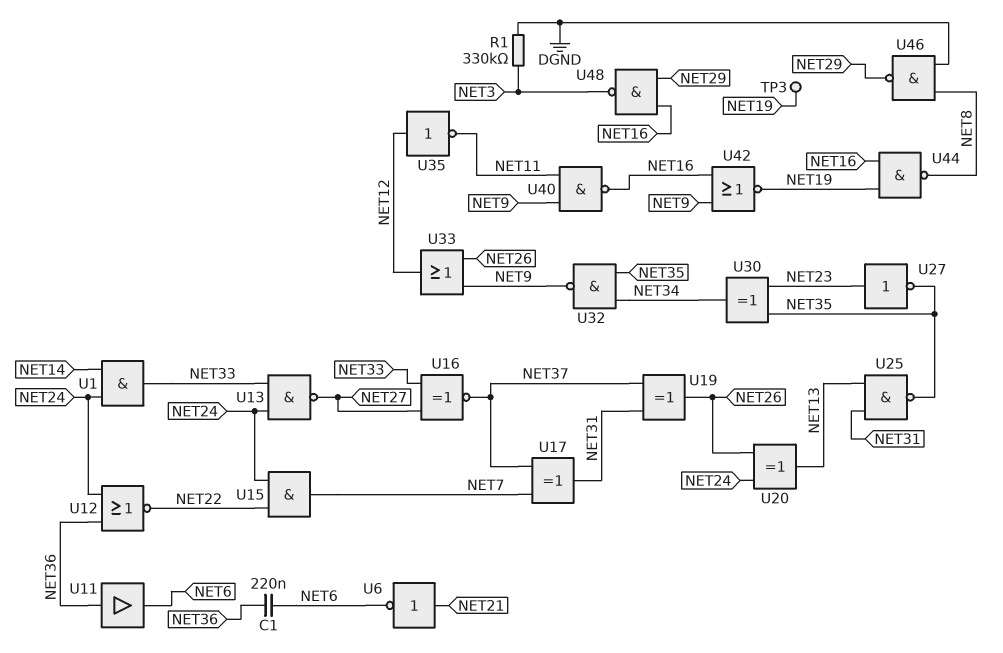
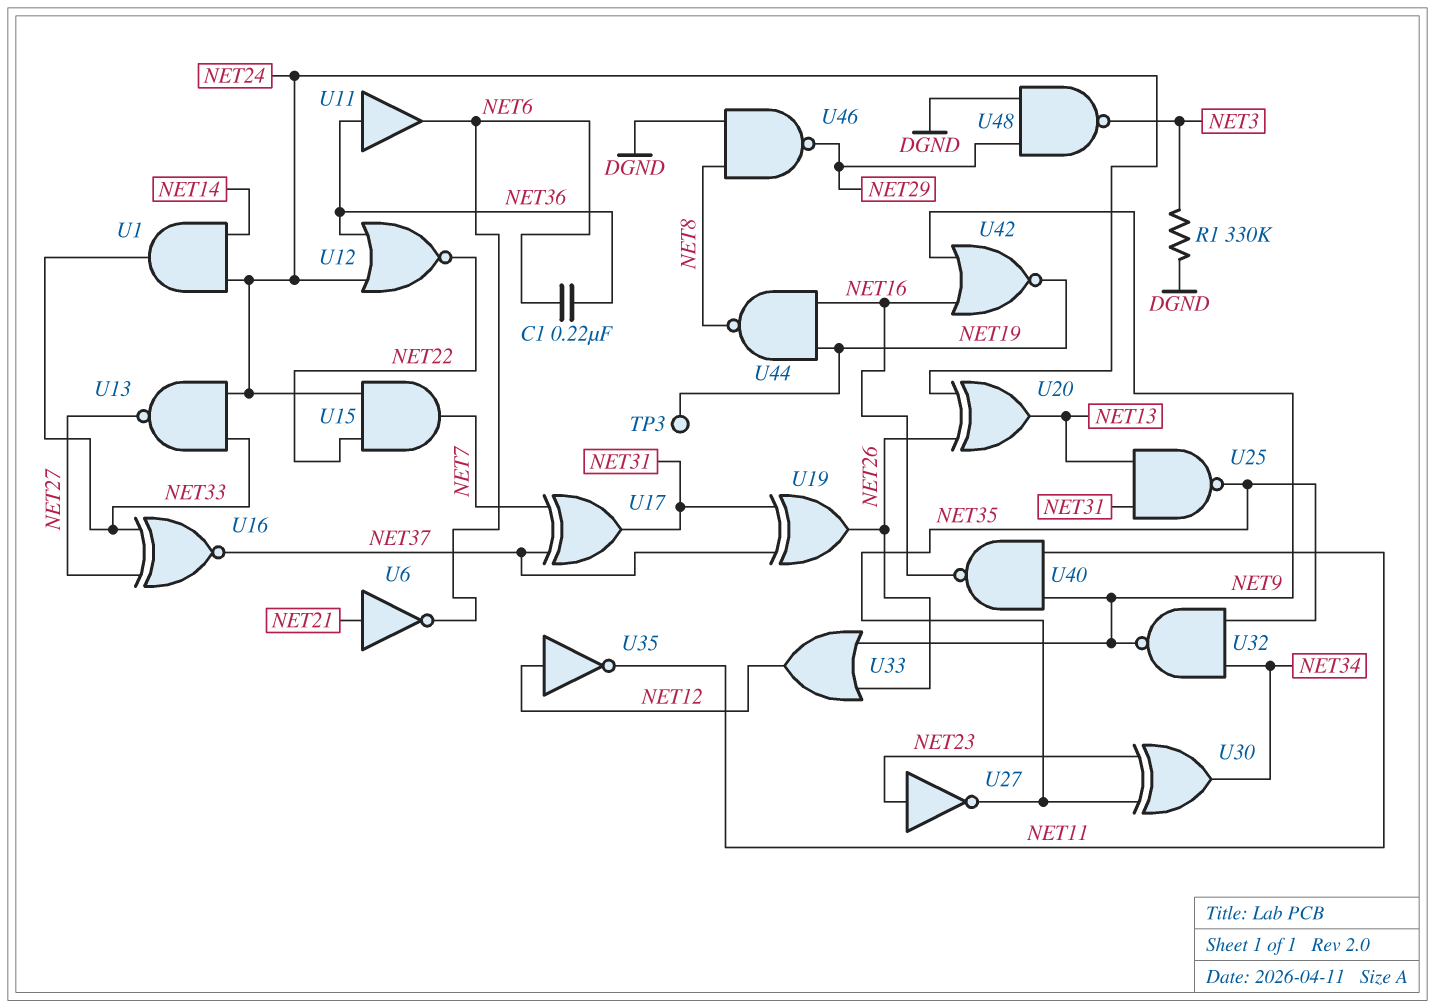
U48: NAND (in NET16, in NET29, out NET3) -> NAND (in DGND, in NET29, out NET3)

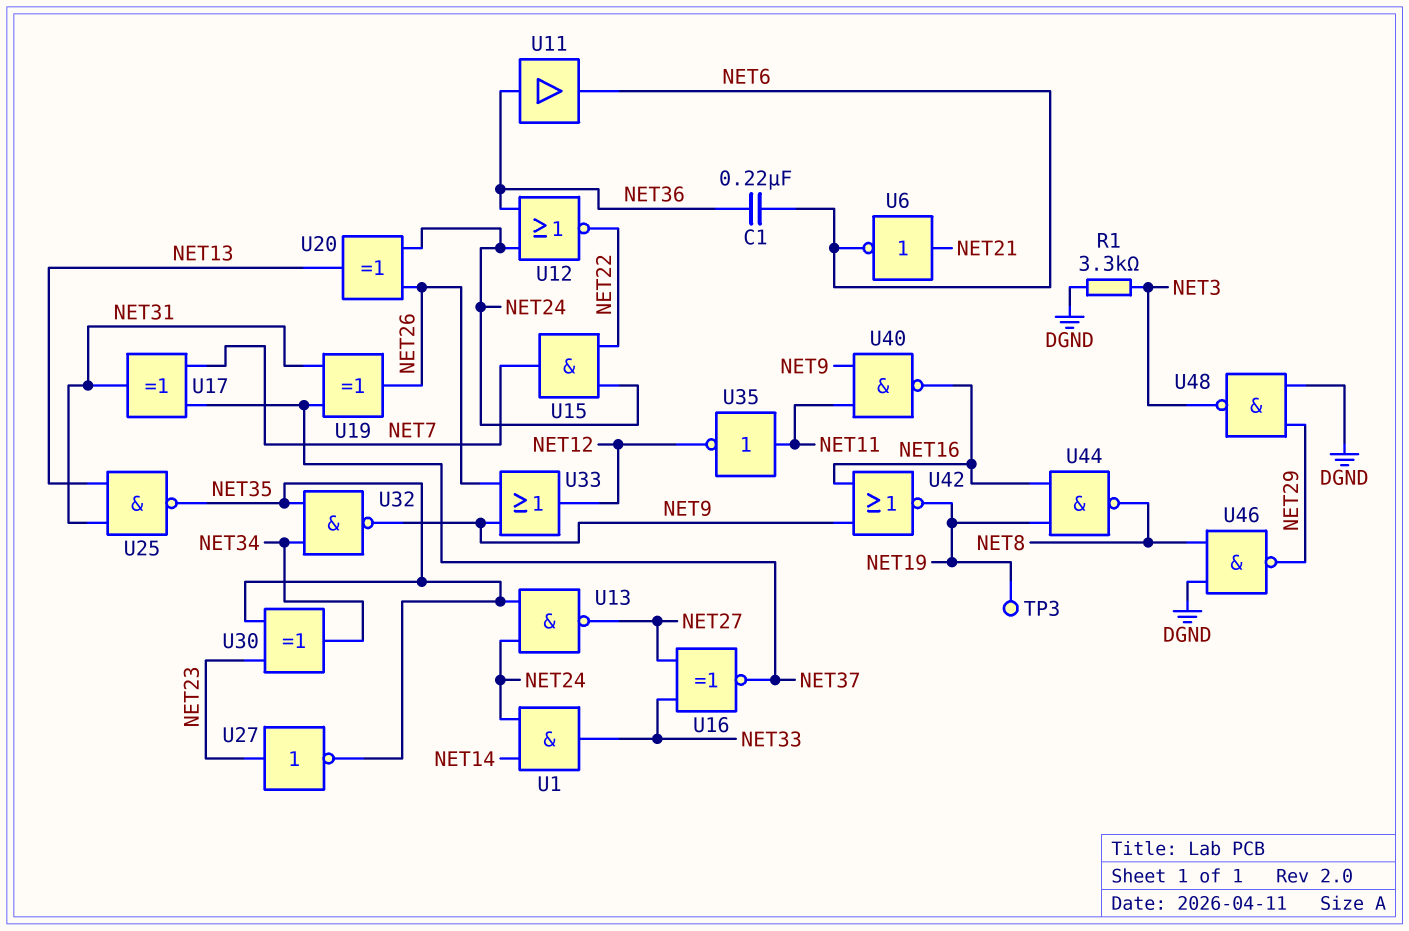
R1: 330k (DGND, NET3) -> 3.3k (DGND, NET3)
U13: NAND (in NET24, in NET33, out NET27) -> NAND (in NET24, in NET35, out NET27)
U35: NOT (in NET12, out NET11) -> NOT (in NET11, out NET12)

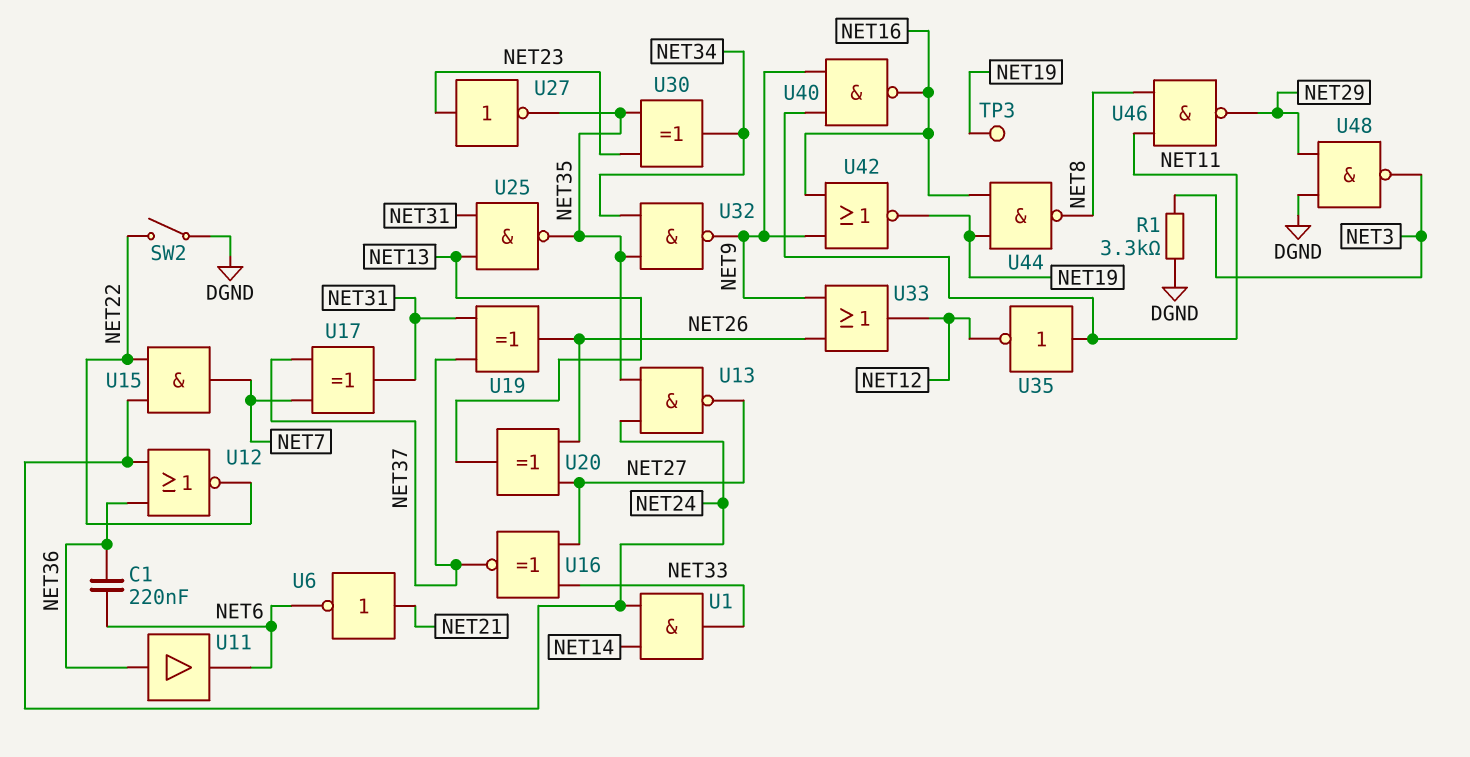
SW2: none -> switch (DGND, NET22)
U20: XOR (in NET24, in NET26, out NET13) -> XOR (in NET26, in NET27, out NET13)
U46: NAND (in DGND, in NET8, out NET29) -> NAND (in NET8, in NET11, out NET29)

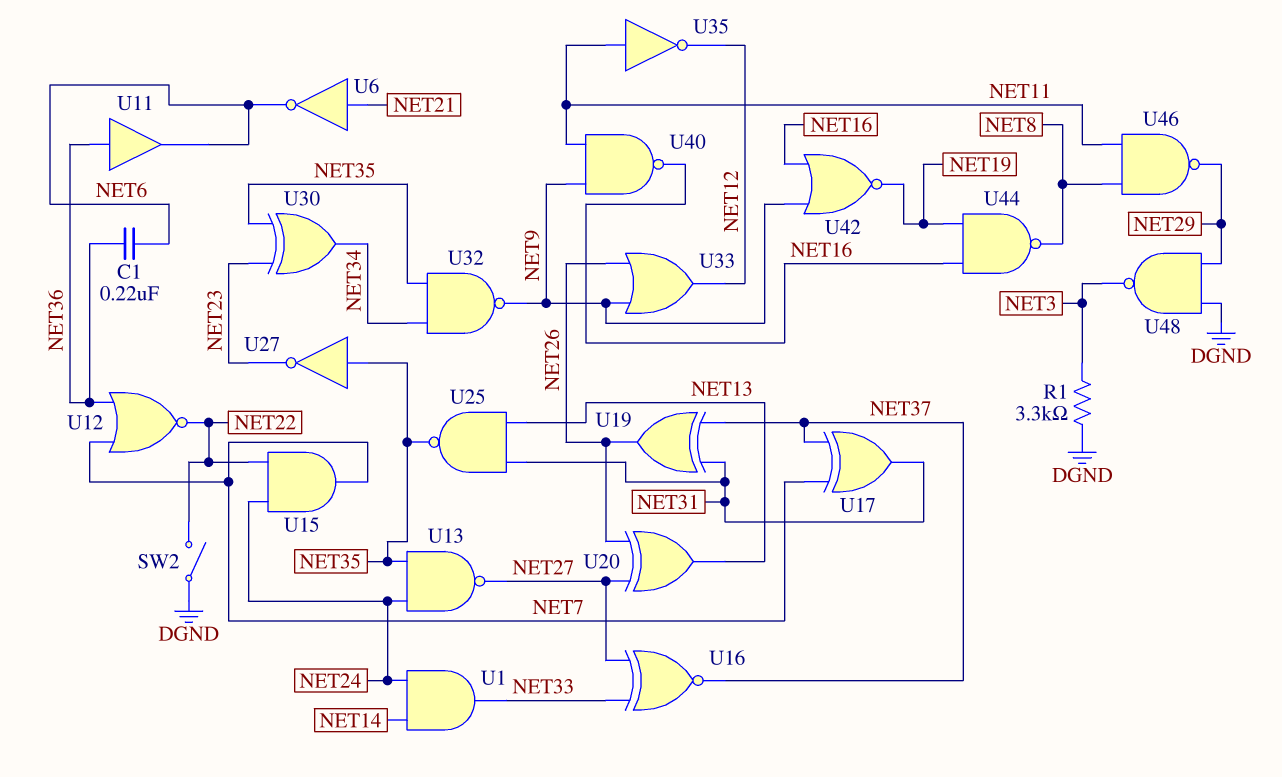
TP3: test point (NET19) -> none
U12: NOR (in NET24, in NET36, out NET22) -> NOR (in NET7, in NET36, out NET22)
U27: NOT (in NET23, out NET35) -> NOT (in NET35, out NET23)

